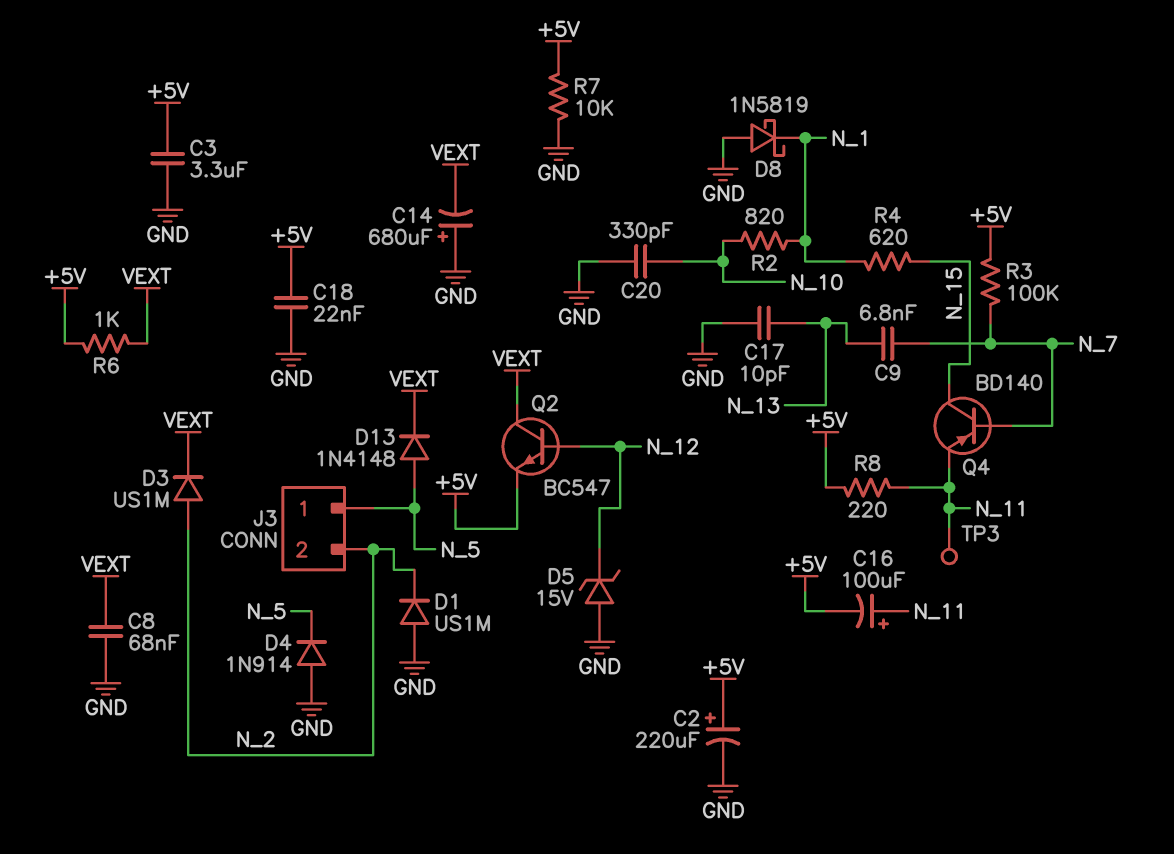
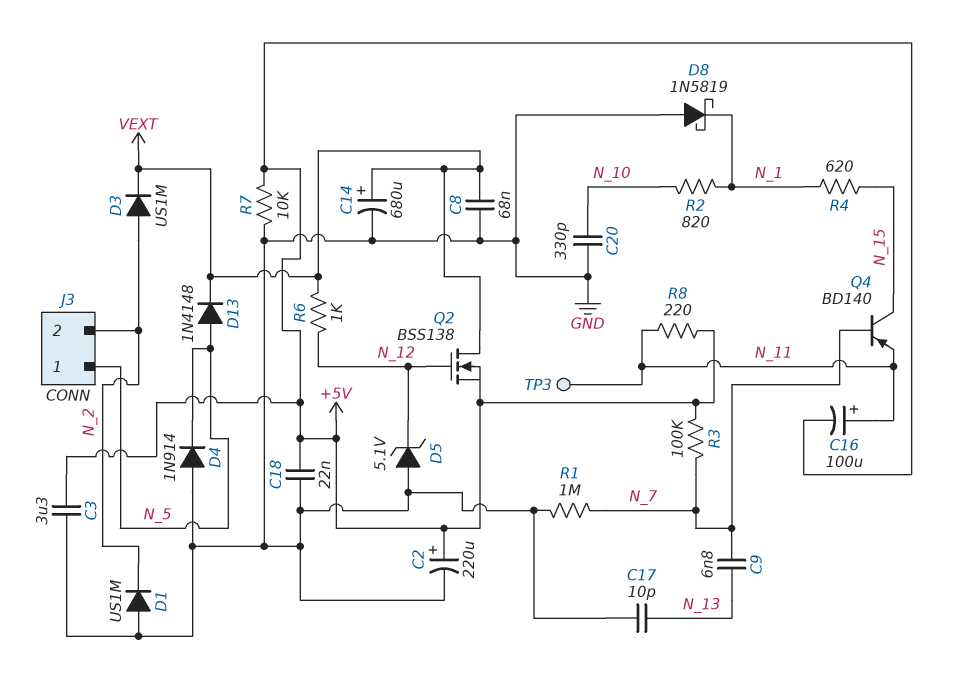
C14: 680uF (plus GND, minus VEXT) -> 680uF (plus VEXT, minus GND)
D5: zener 15V (A GND, K N_12) -> zener 5.1V (A GND, K N_12)
Q2: NPN BC547 (B N_12, C VEXT, E +5V) -> NMOS BSS138 (G N_12, D VEXT, S +5V)
R1: none -> 1M (GND, N_7)
R6: 1k (+5V, VEXT) -> 1k (N_12, VEXT)

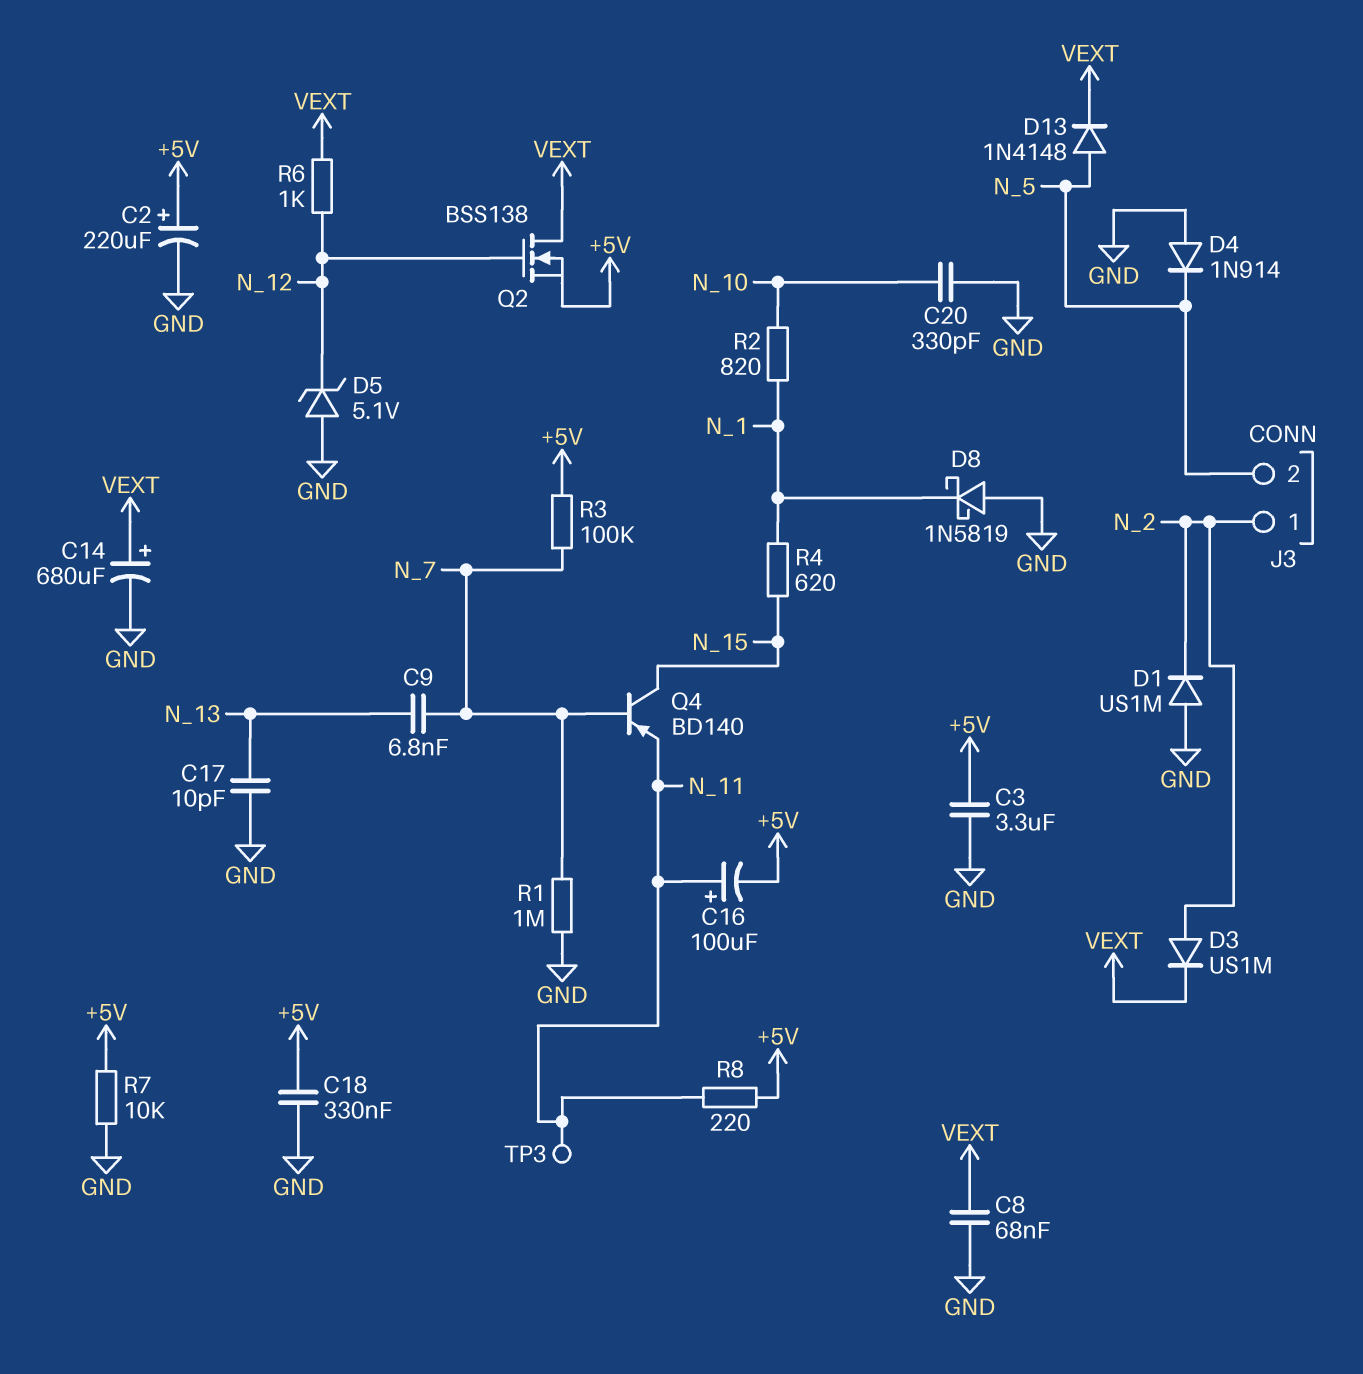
C18: 22nF (+5V, GND) -> 330nF (+5V, GND)
J3 pin 1: N_5 -> N_2
J3 pin 2: N_2 -> N_5

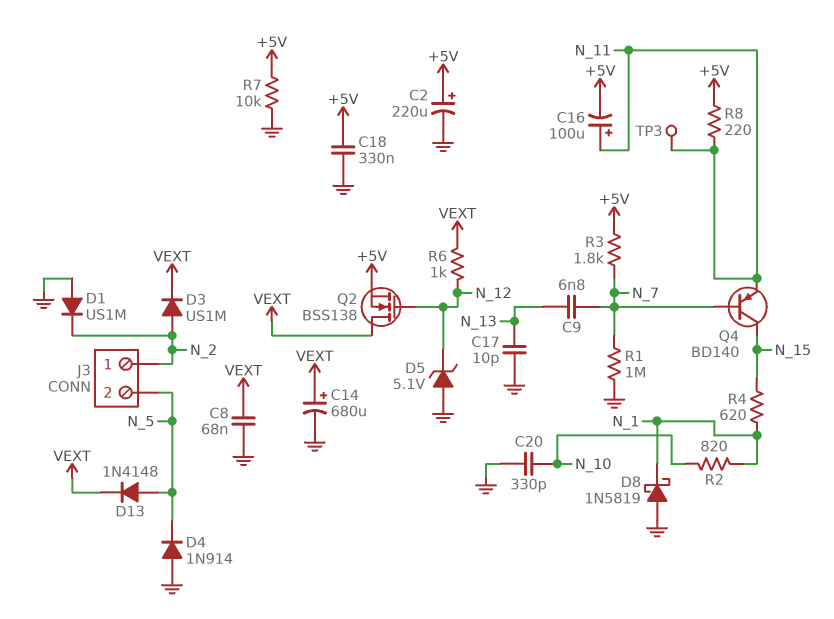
C3: 3.3uF (+5V, GND) -> none
R3: 100k (+5V, N_7) -> 1.8k (+5V, N_7)

